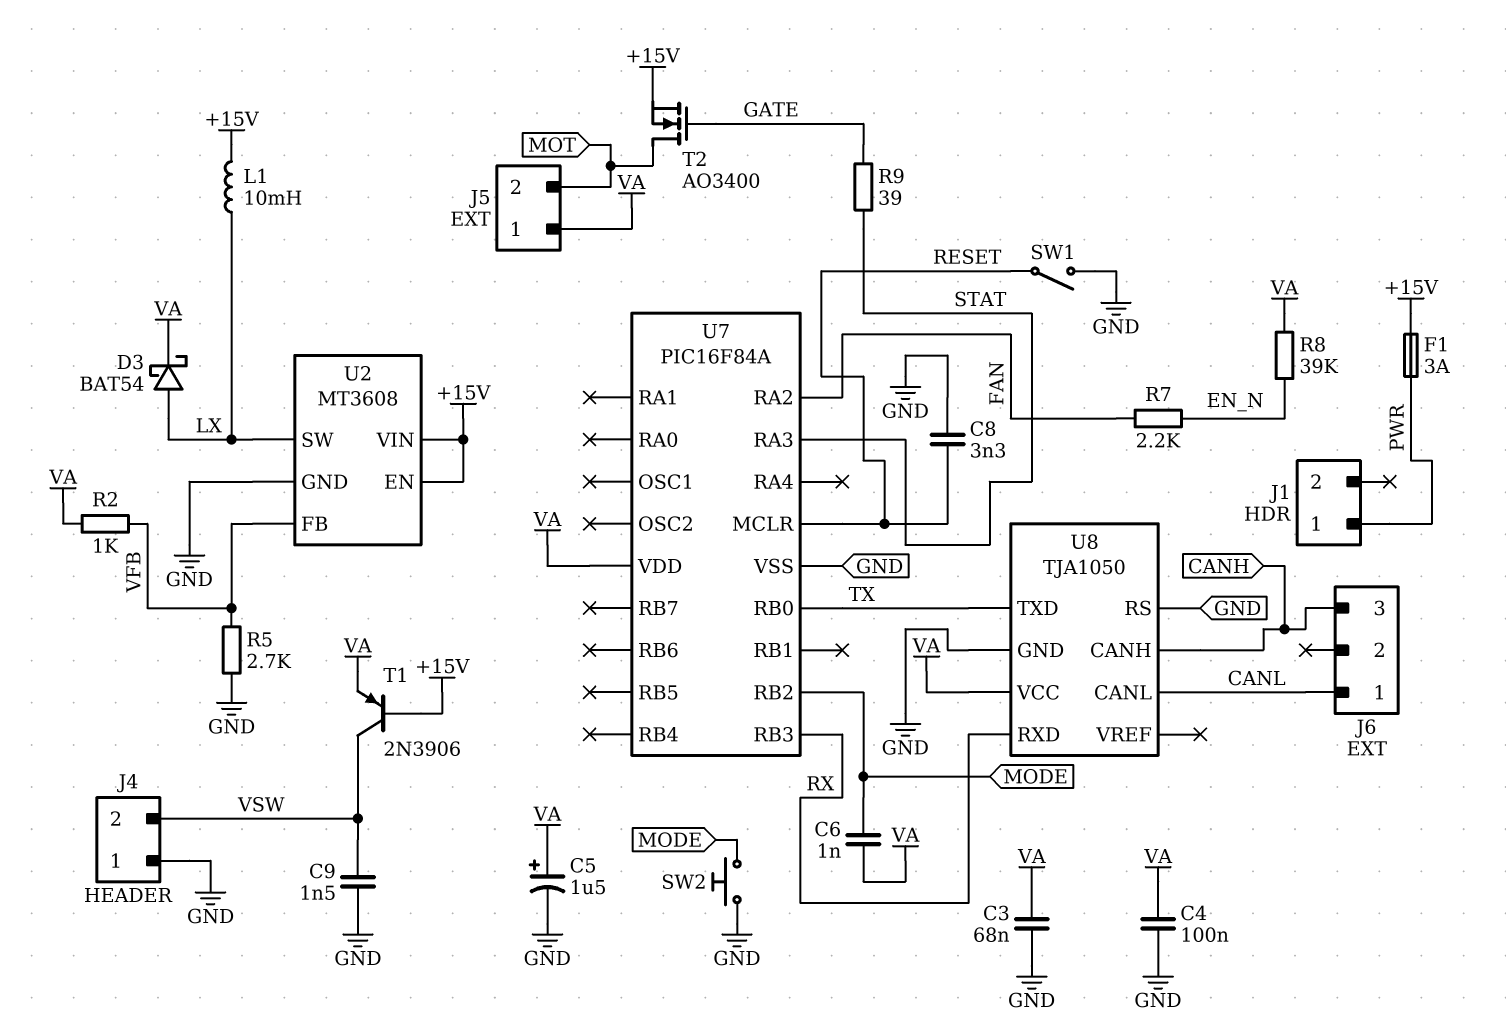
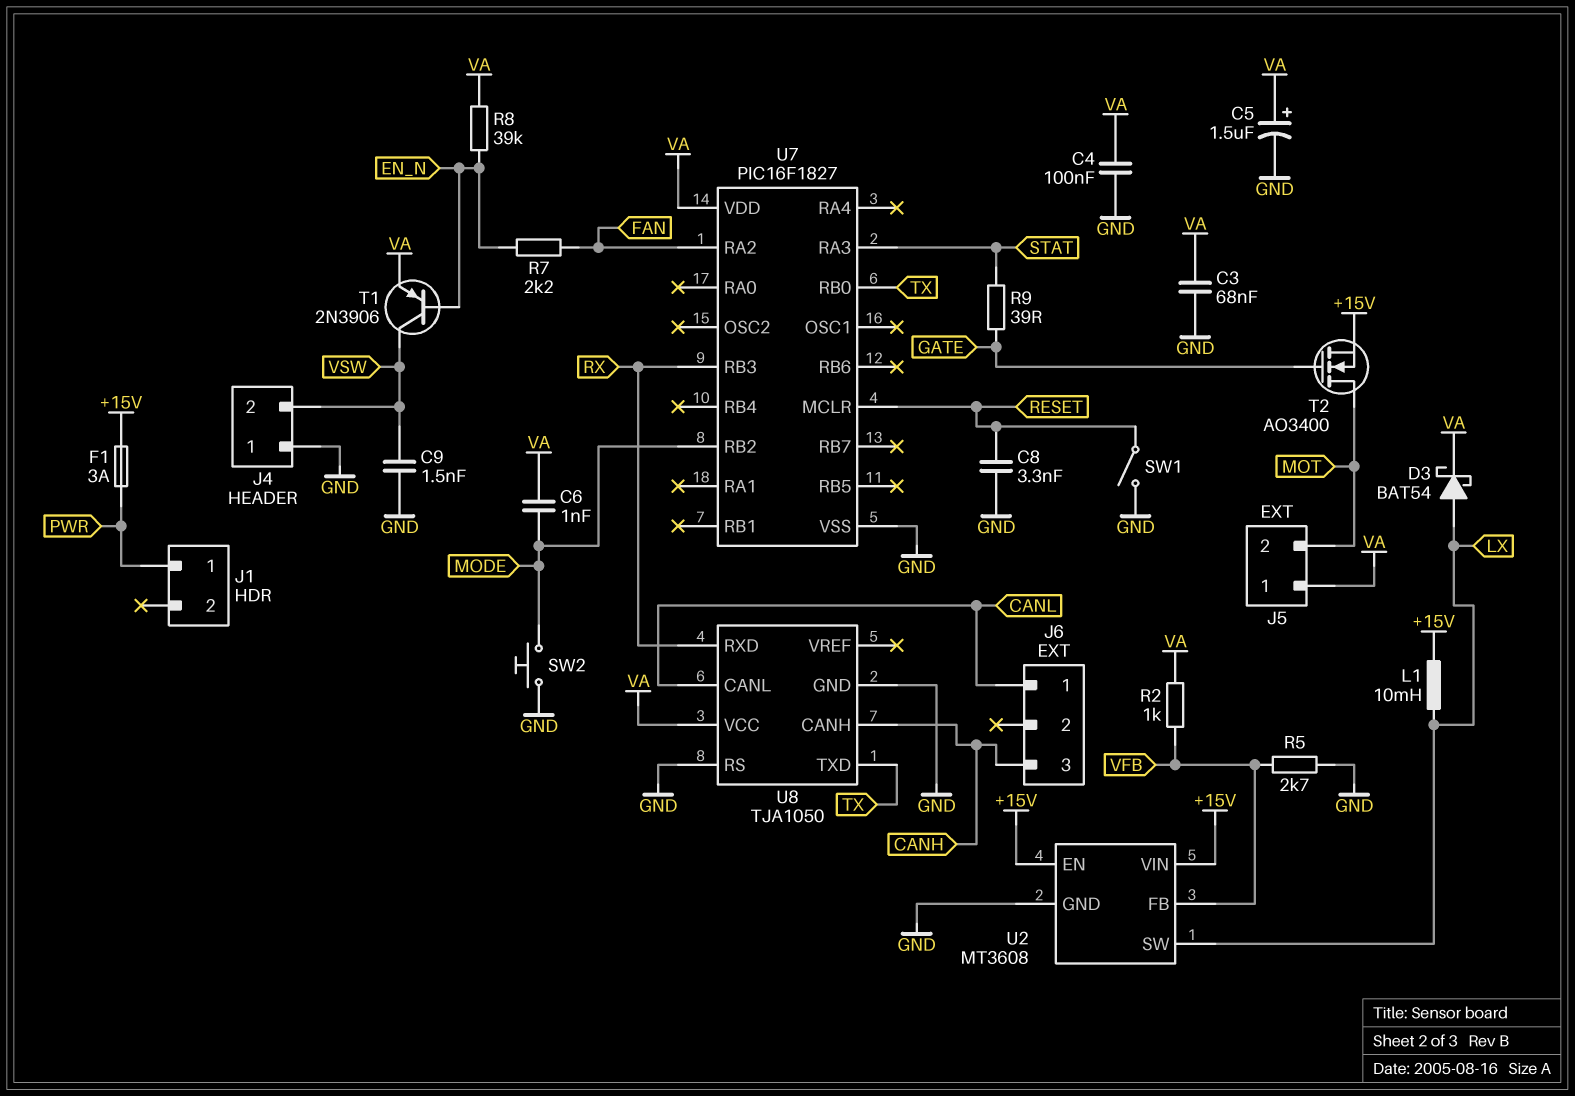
T1: PNP 2N3906 (B +15V, C VSW, E VA) -> PNP 2N3906 (B EN_N, C VSW, E VA)
U7: PIC16F84A -> PIC16F1827

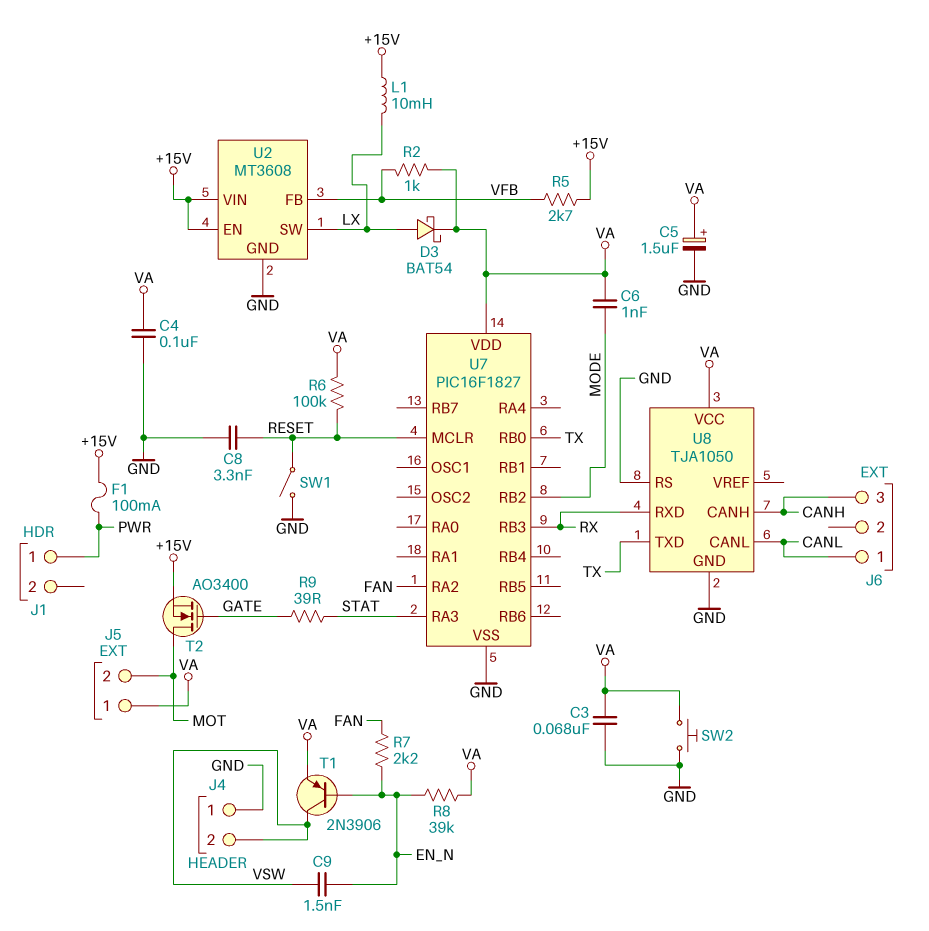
C9: 1.5nF (GND, VSW) -> 1.5nF (EN_N, VSW)
F1: 3A (+15V, PWR) -> 100mA (+15V, PWR)
R5: 2.7k (GND, VFB) -> 2.7k (+15V, VFB)
R6: none -> 100k (RESET, VA)
SW2: button (GND, MODE) -> button (GND, VA)

